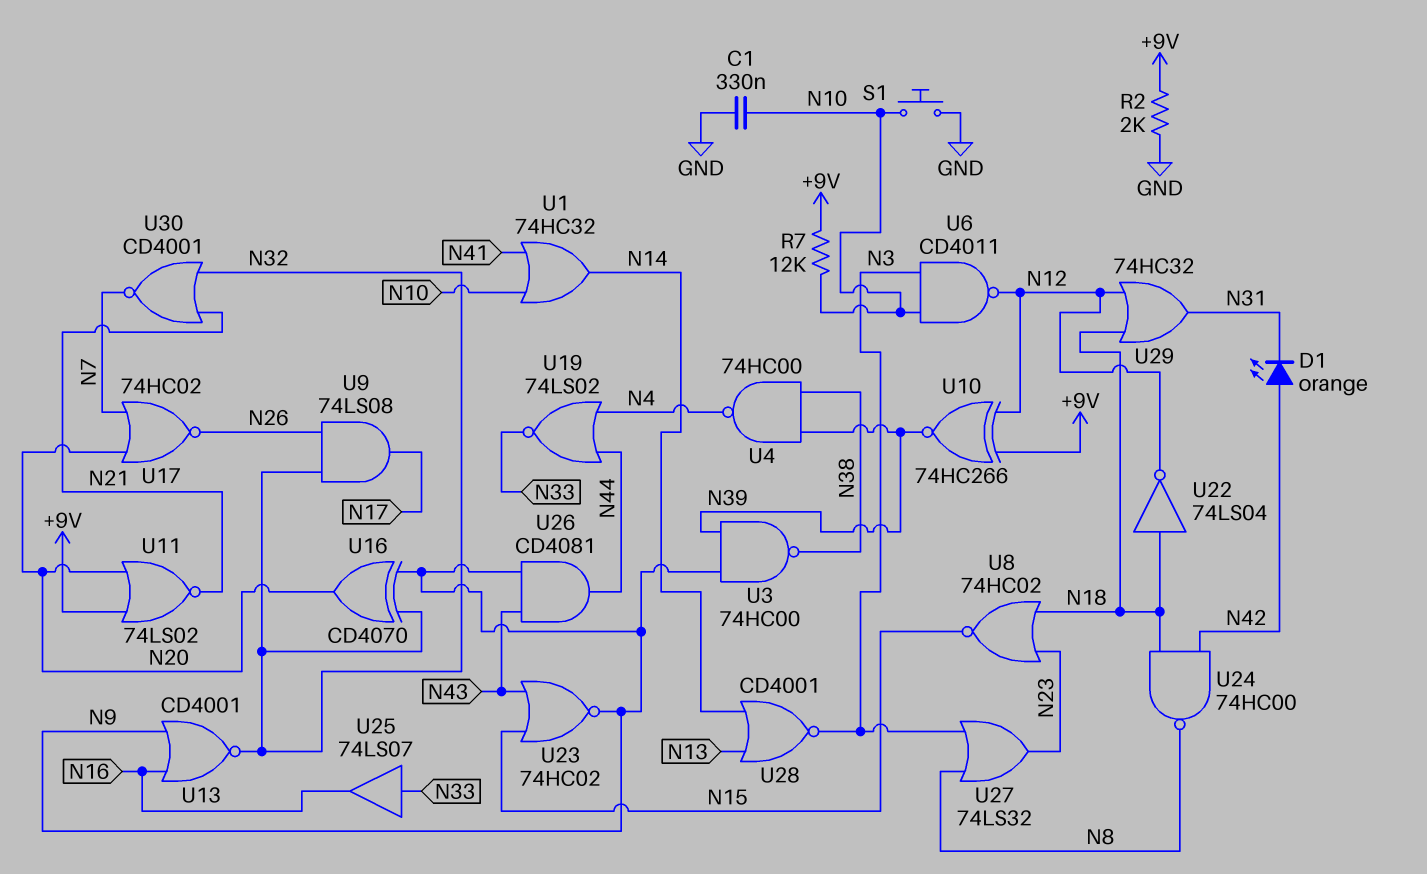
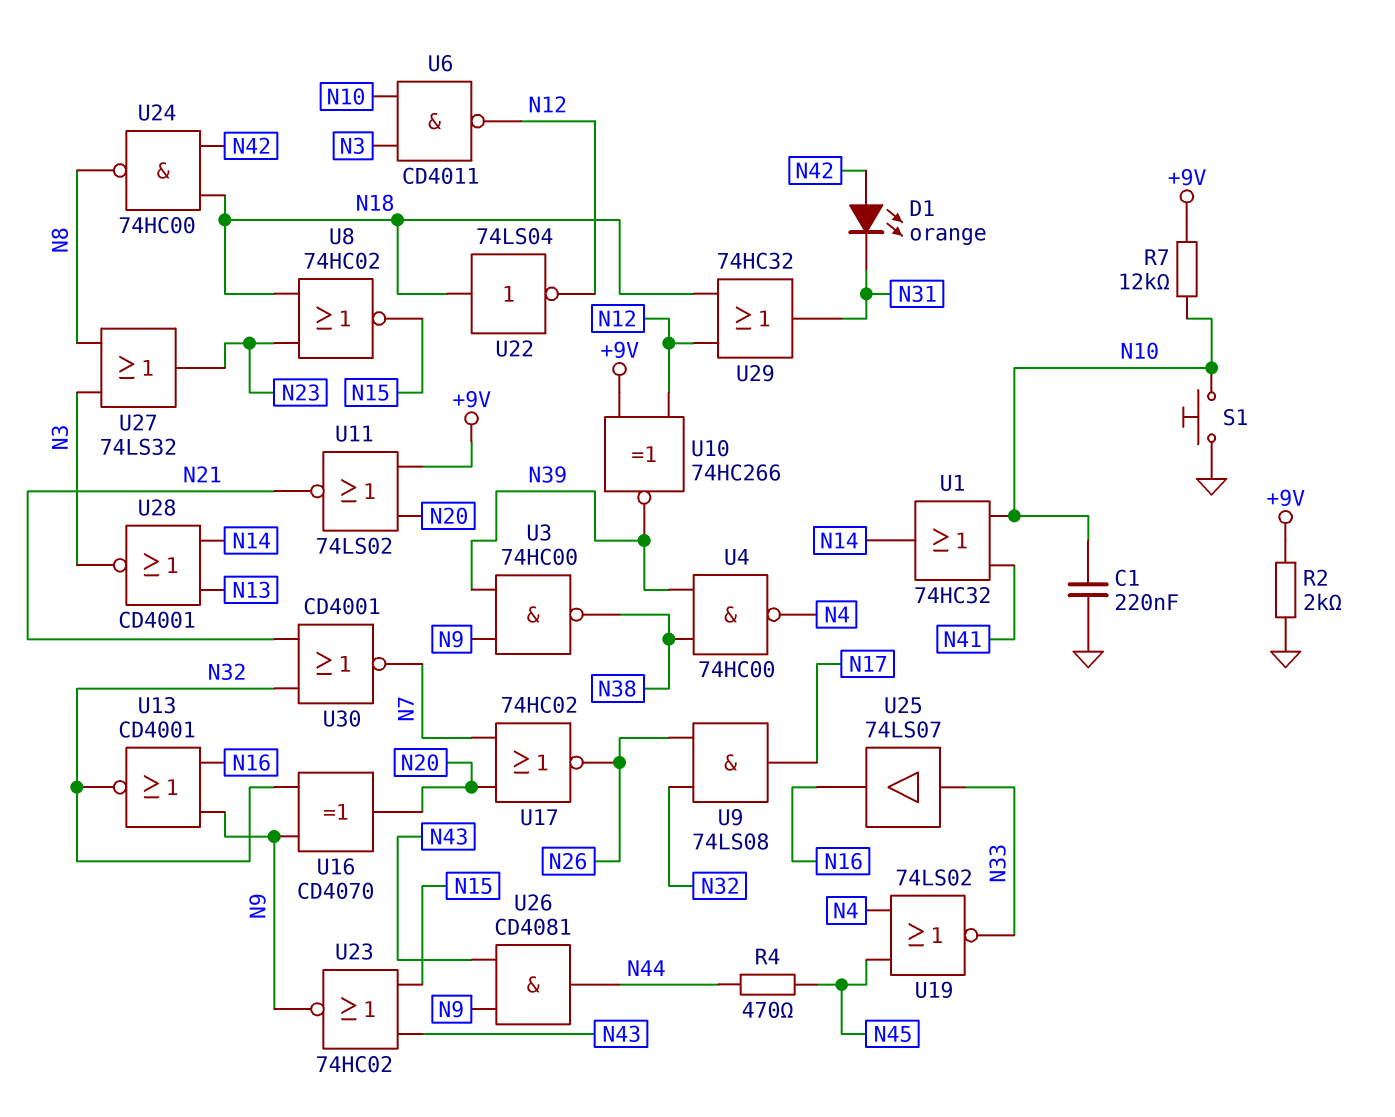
C1: 330nF (GND, N10) -> 220nF (GND, N10)
R4: none -> 470 (N44, N45)
U19: NOR 74LS02 (in N4, in N44, out N33) -> NOR 74LS02 (in N4, in N45, out N33)

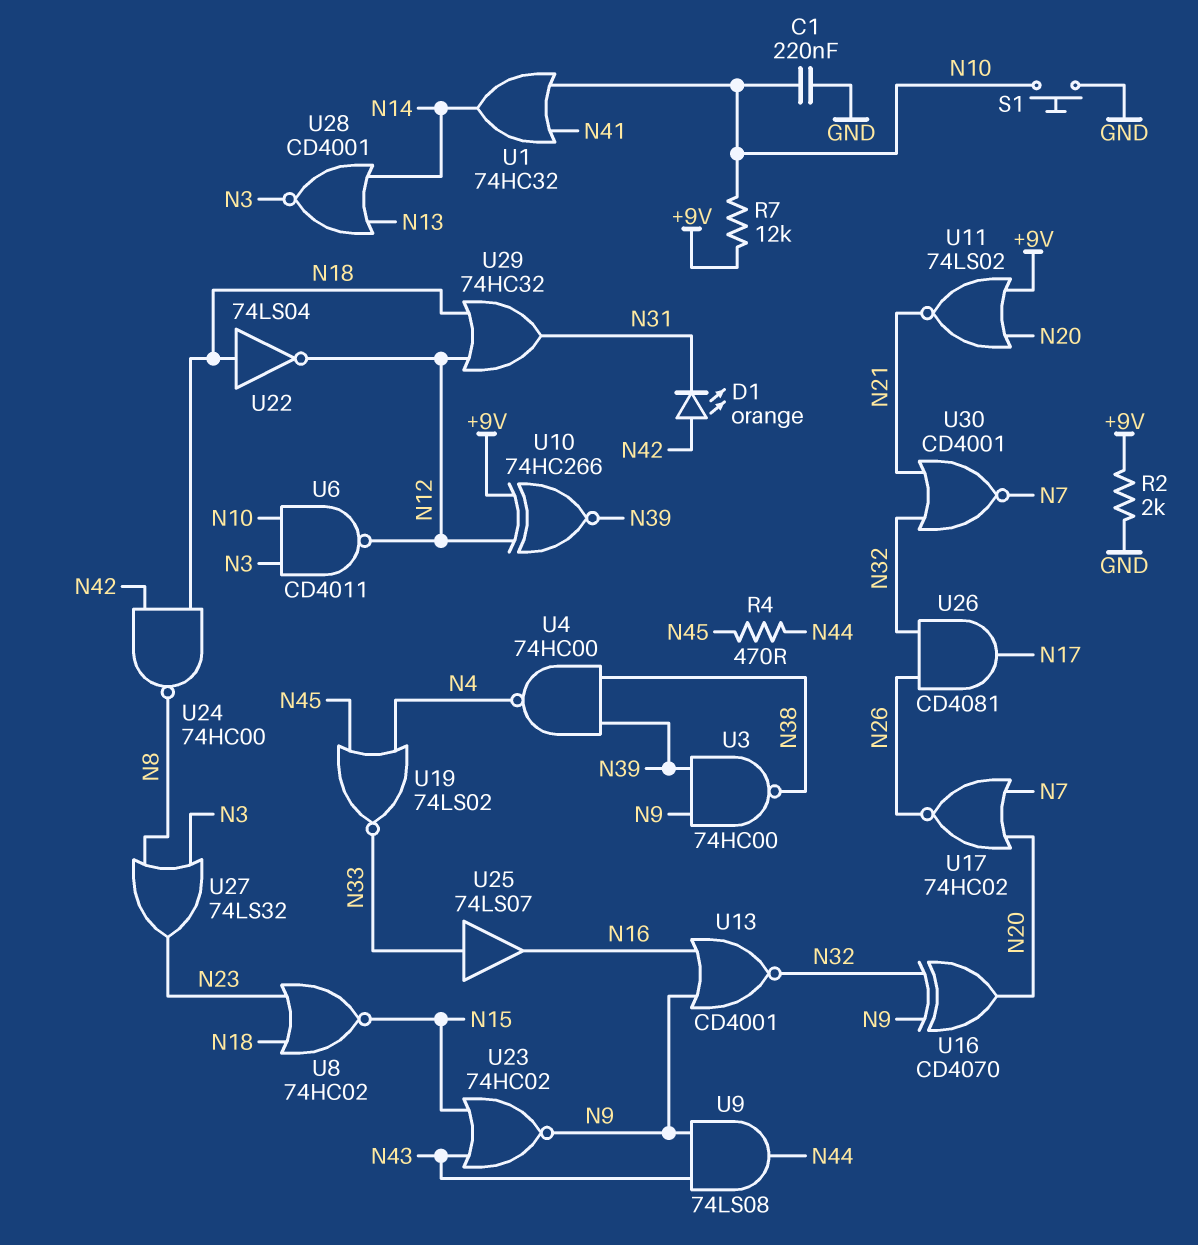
U9: AND 74LS08 (in N26, in N32, out N17) -> AND 74LS08 (in N9, in N43, out N44)
U26: AND CD4081 (in N9, in N43, out N44) -> AND CD4081 (in N26, in N32, out N17)

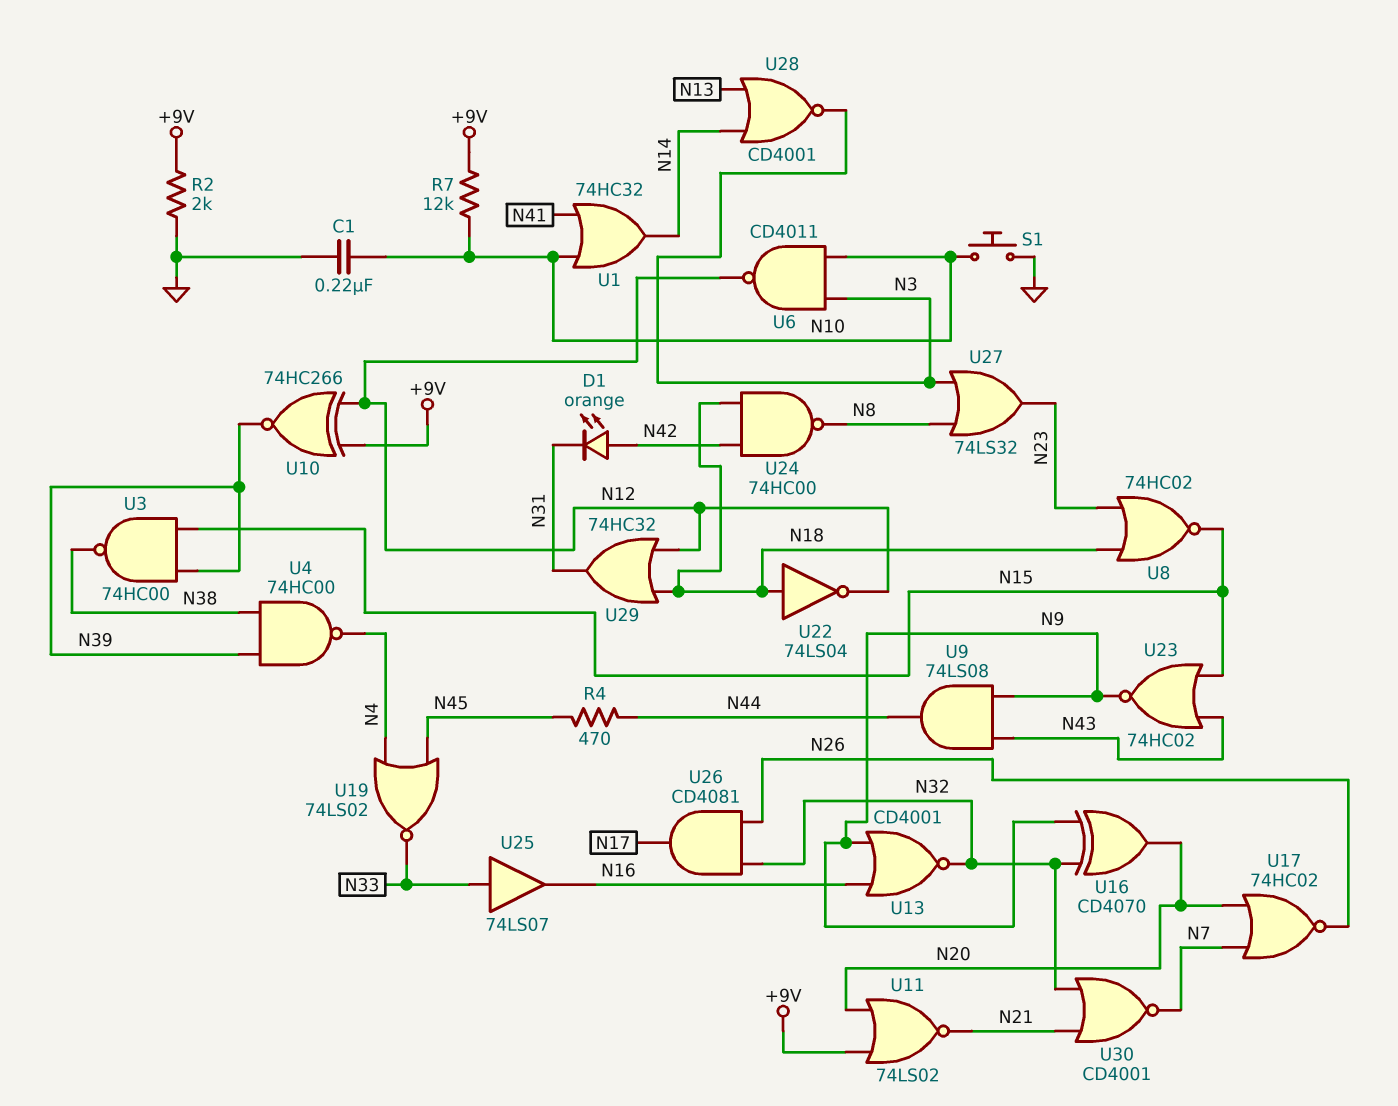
U3: NAND 74HC00 (in N9, in N39, out N38) -> NAND 74HC00 (in N15, in N39, out N38)

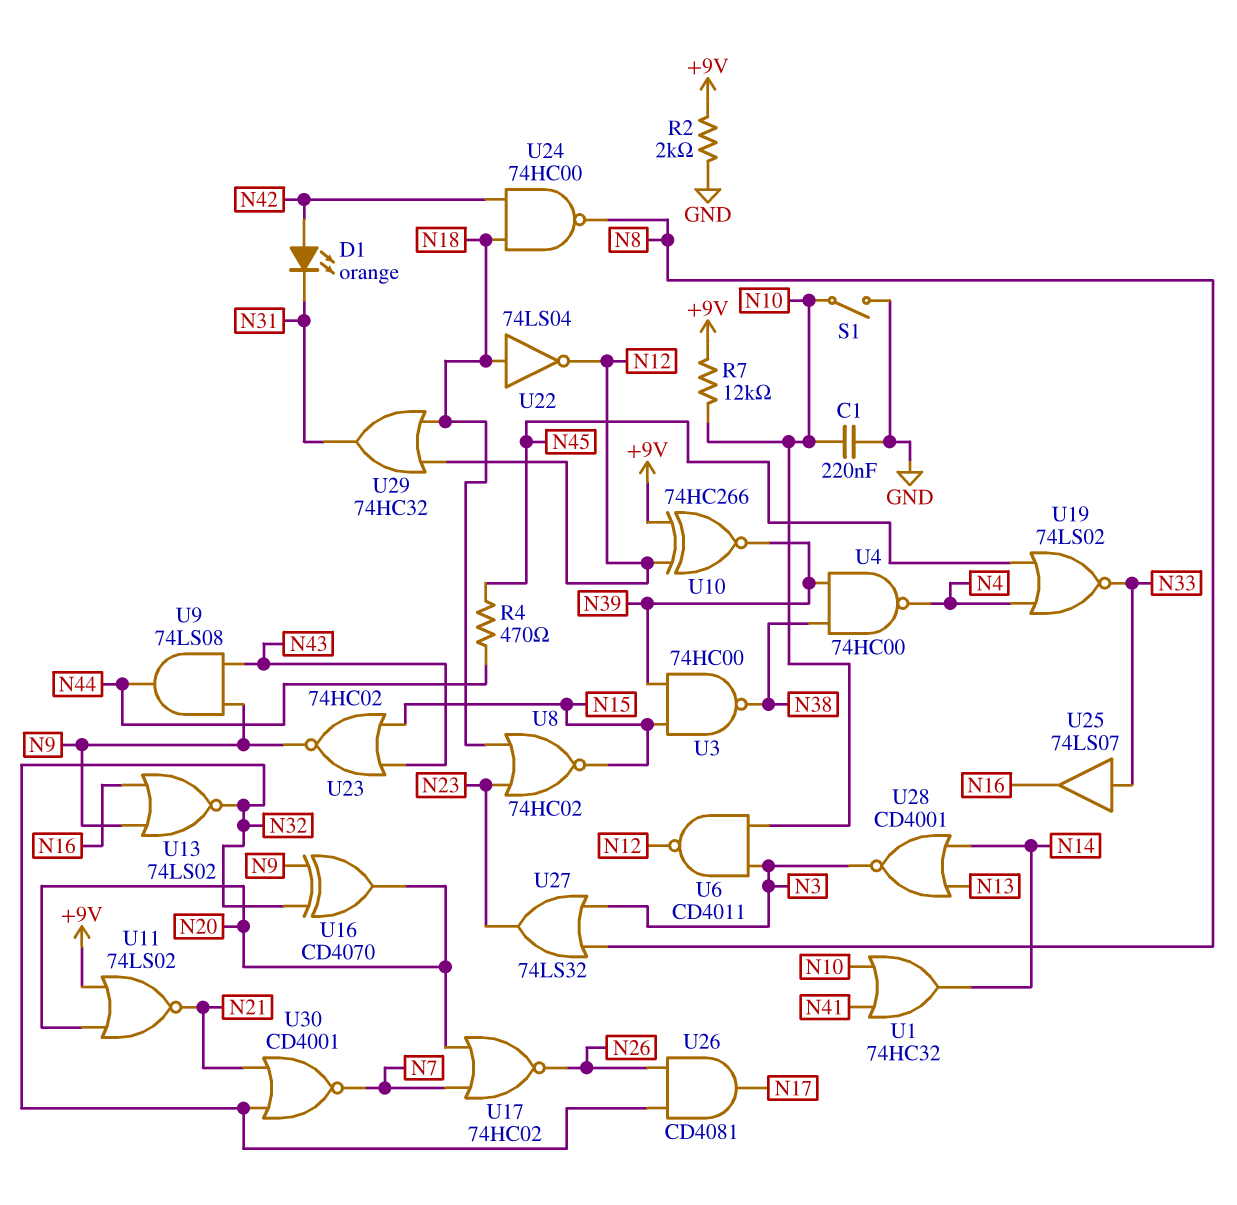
S1: button (GND, N10) -> switch (GND, N10)
U13: NOR CD4001 (in N9, in N16, out N32) -> NOR 74LS02 (in N9, in N16, out N32)

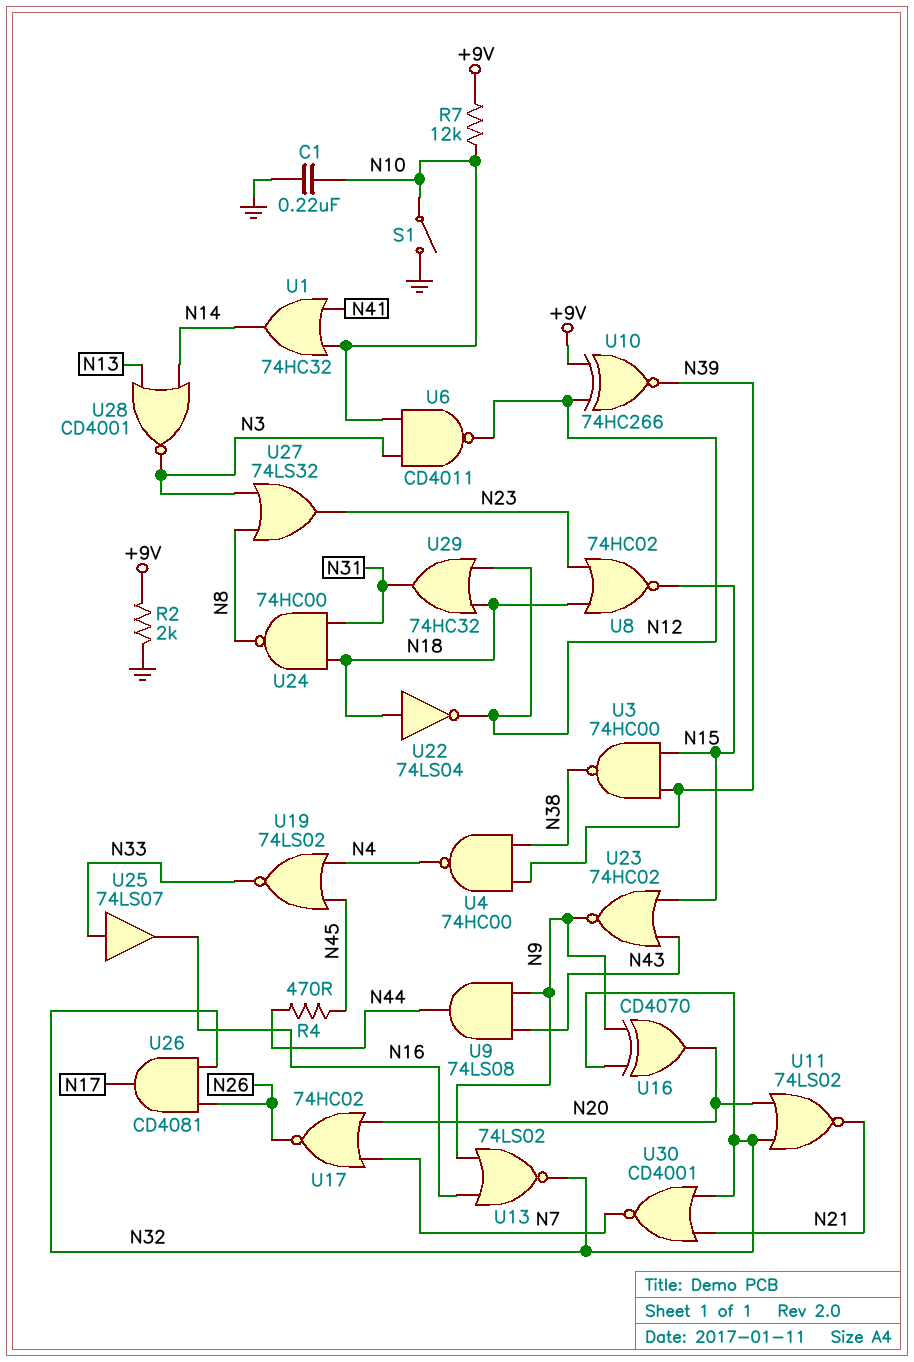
D1: LED orange (A N42, K N31) -> none
U11: NOR 74LS02 (in +9V, in N20, out N21) -> NOR 74LS02 (in N20, in N32, out N21)
U24: NAND 74HC00 (in N18, in N42, out N8) -> NAND 74HC00 (in N18, in N31, out N8)

